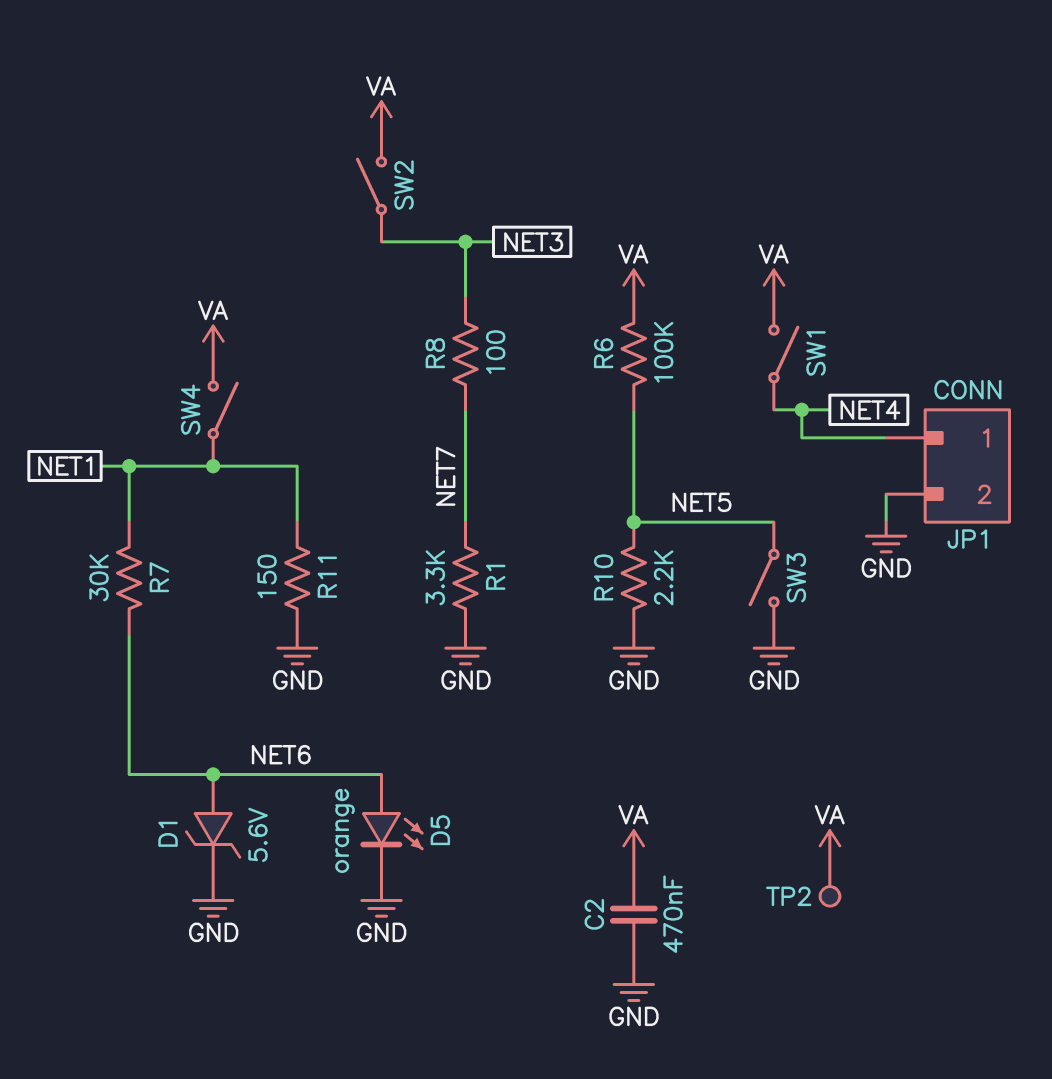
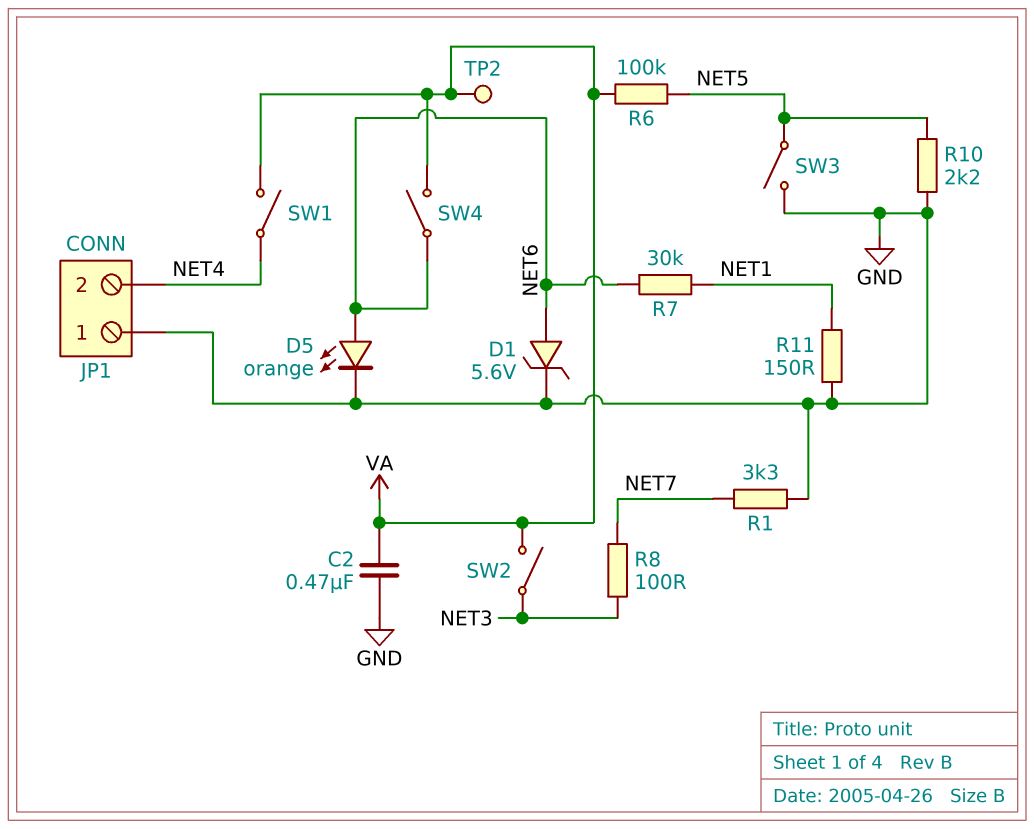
JP1 pin 1: NET4 -> GND
JP1 pin 2: GND -> NET4
SW4: switch (NET1, VA) -> switch (NET6, VA)

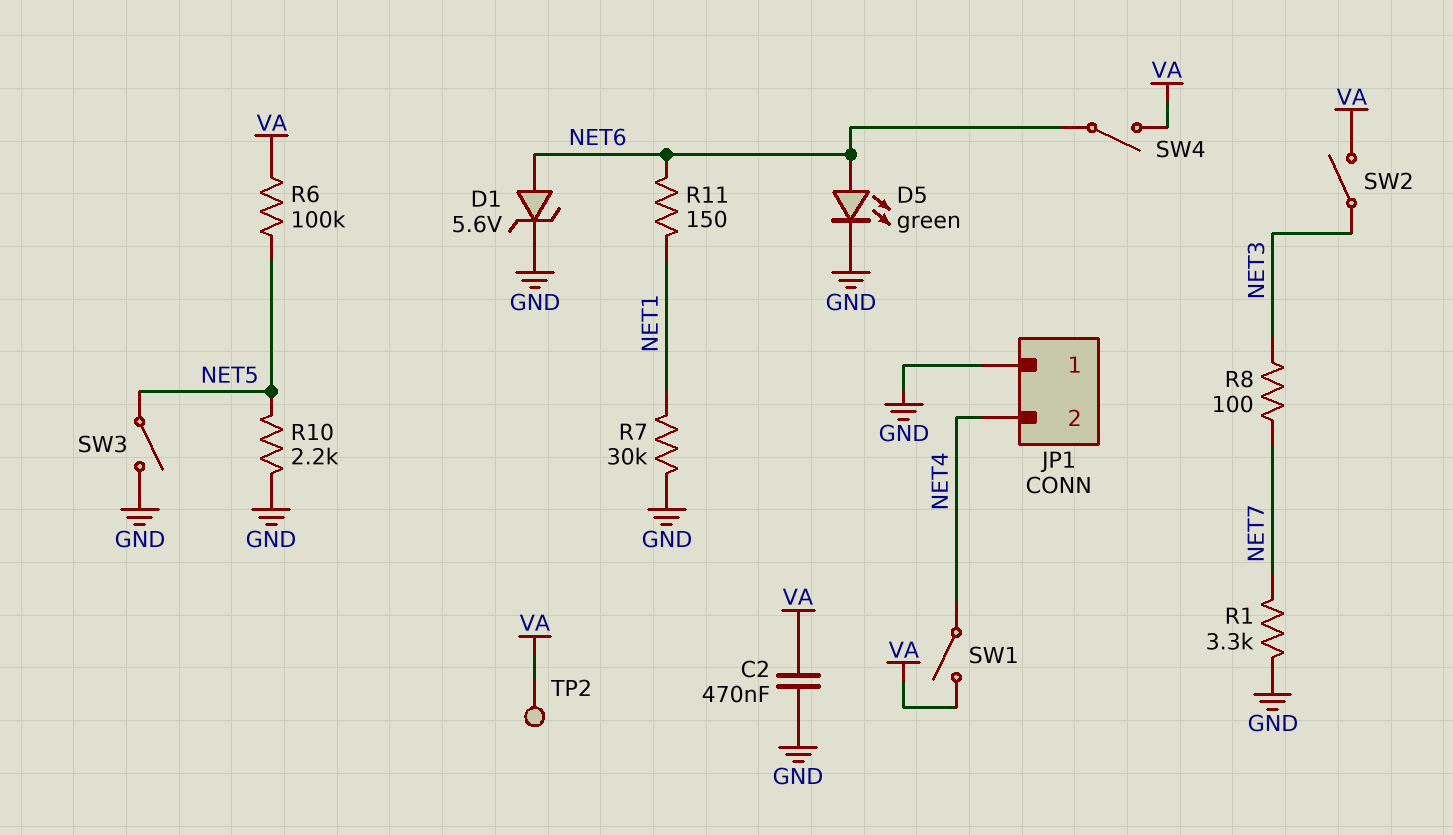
D5: LED orange (A NET6, K GND) -> LED green (A NET6, K GND)
R7: 30k (NET1, NET6) -> 30k (GND, NET1)
R11: 150 (GND, NET1) -> 150 (NET1, NET6)

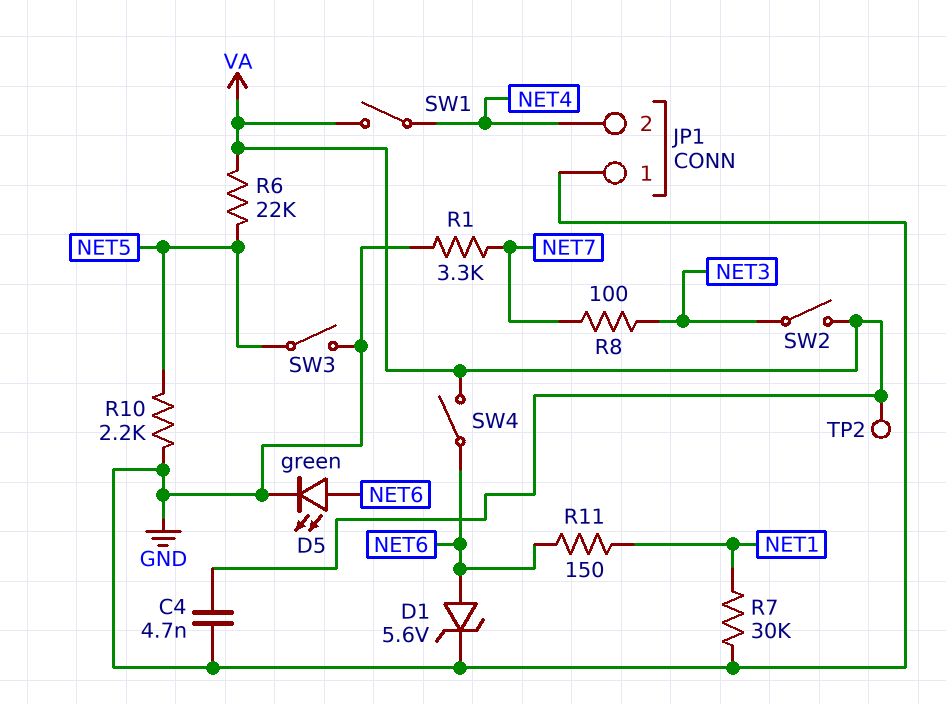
C2: 470nF (GND, VA) -> none
C4: none -> 4.7nF (GND, VA)
R6: 100k (NET5, VA) -> 22k (NET5, VA)

